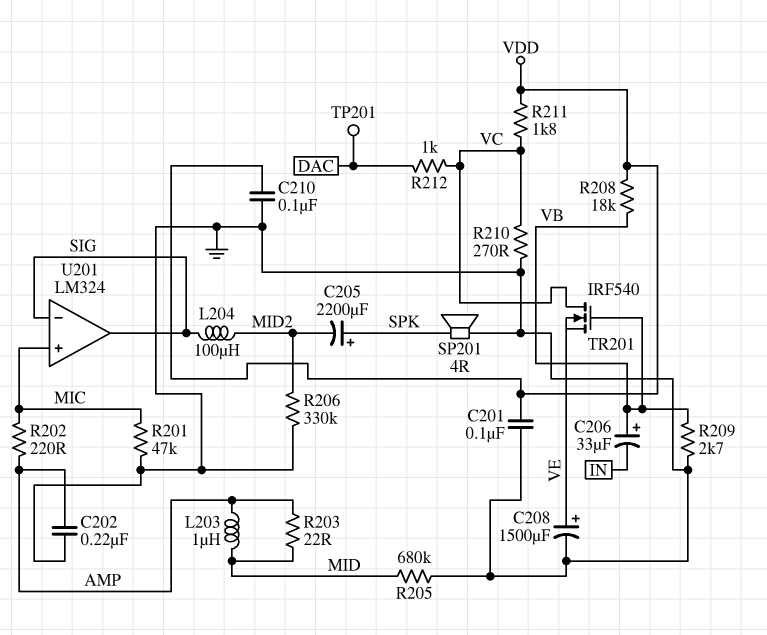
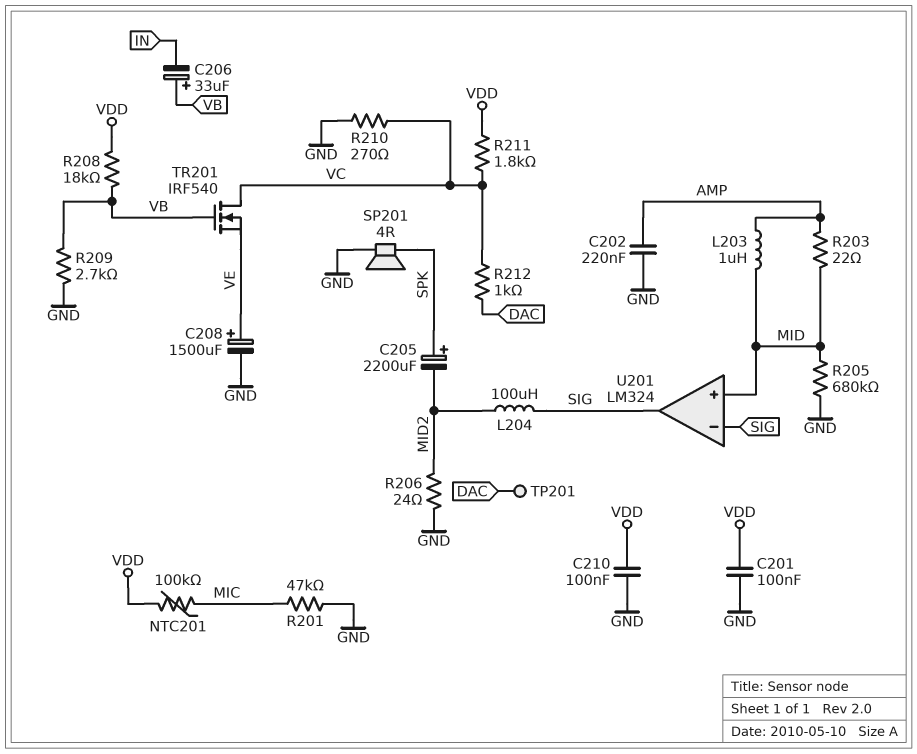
NTC201: none -> 100k (MIC, VDD)
R202: 220 (AMP, MIC) -> none
R206: 330k (GND, MID2) -> 24 (GND, MID2)
U201 pin in+: MIC -> MID

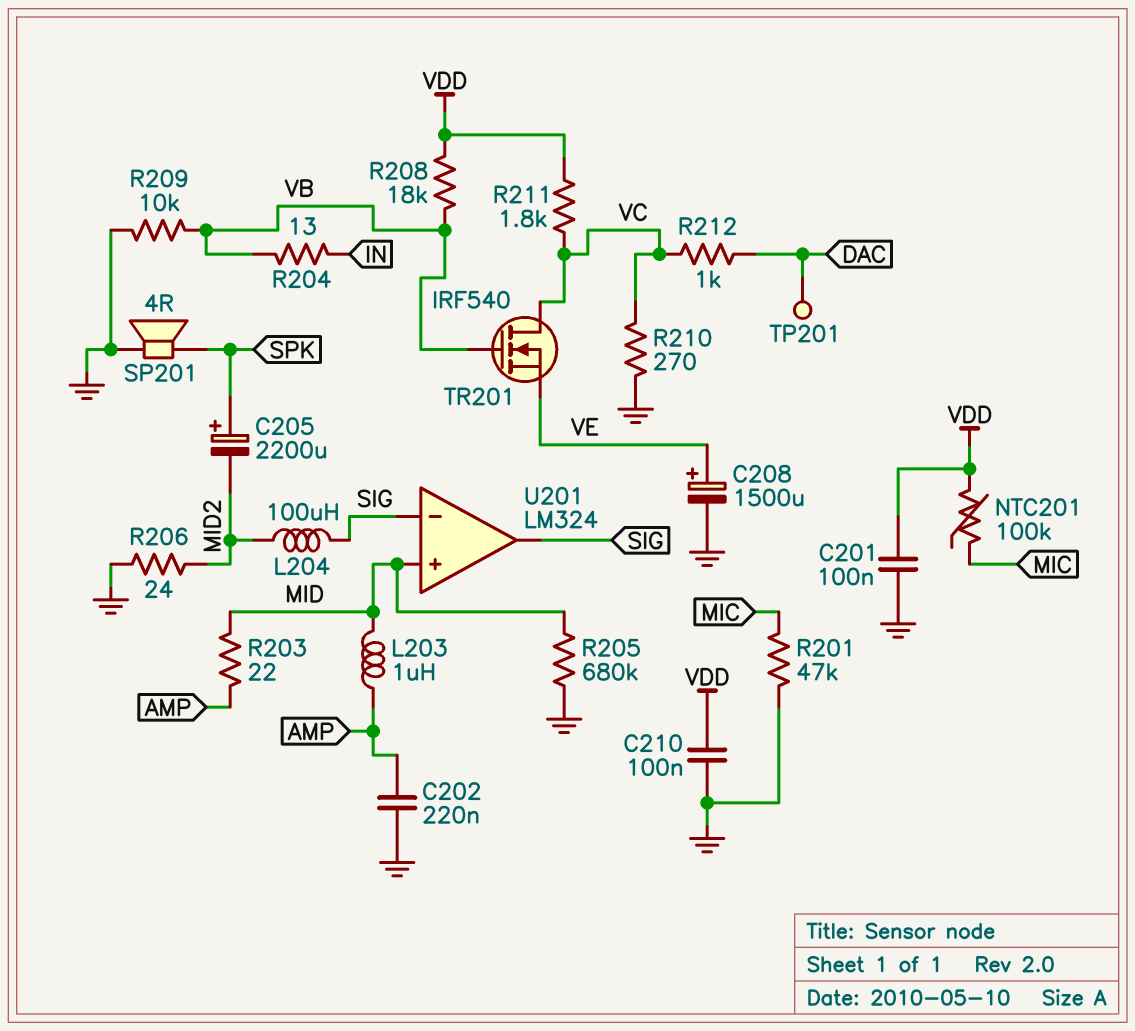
C206: 33uF (plus VB, minus IN) -> none
R204: none -> 13 (IN, VB)
R209: 2.7k (GND, VB) -> 10k (GND, VB)

